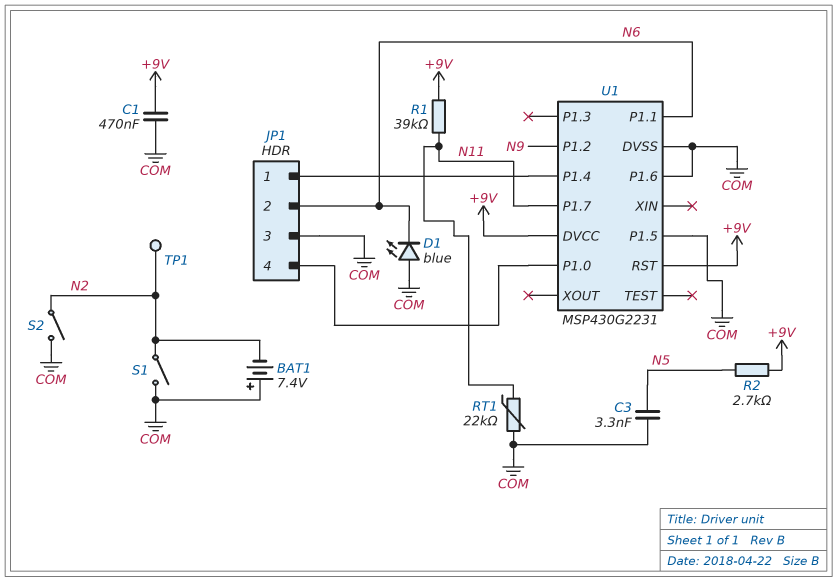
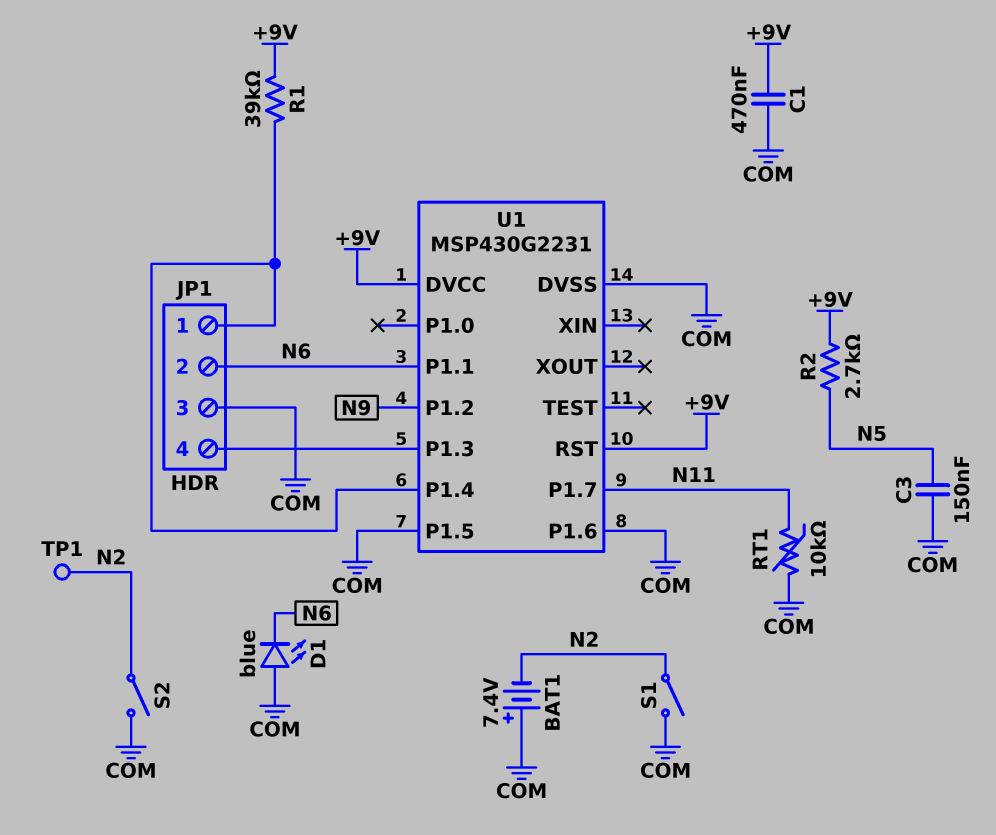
C3: 3.3nF (COM, N5) -> 150nF (COM, N5)
R1: 39k (+9V, N11) -> 39k (+9V, JP1/1)
RT1: 22k (COM, N11) -> 10k (COM, N11)
U1 pin P1.0: JP1/4 -> none
U1 pin P1.3: none -> JP1/4

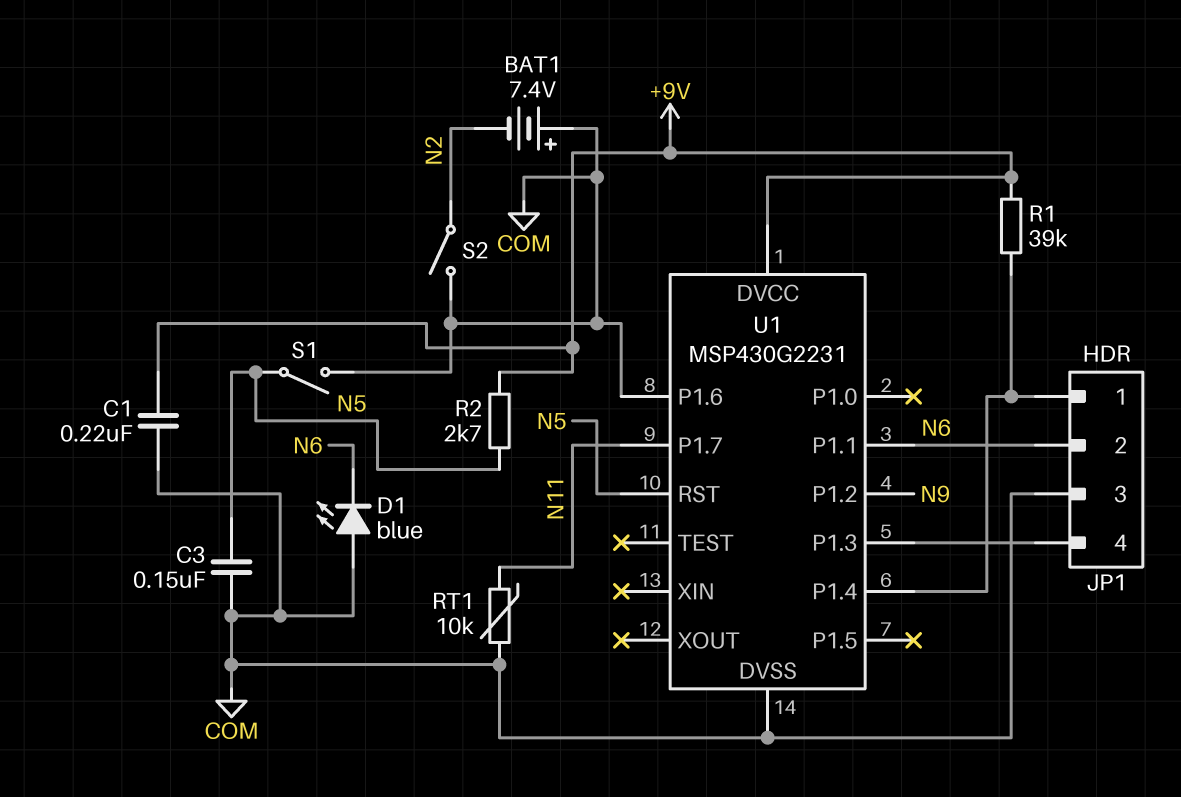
C1: 470nF (+9V, COM) -> 220nF (+9V, COM)
S1: switch (COM, N2) -> switch (COM, N5)
TP1: test point (N2) -> none
U1 pin P1.5: COM -> none
U1 pin RST: +9V -> N5

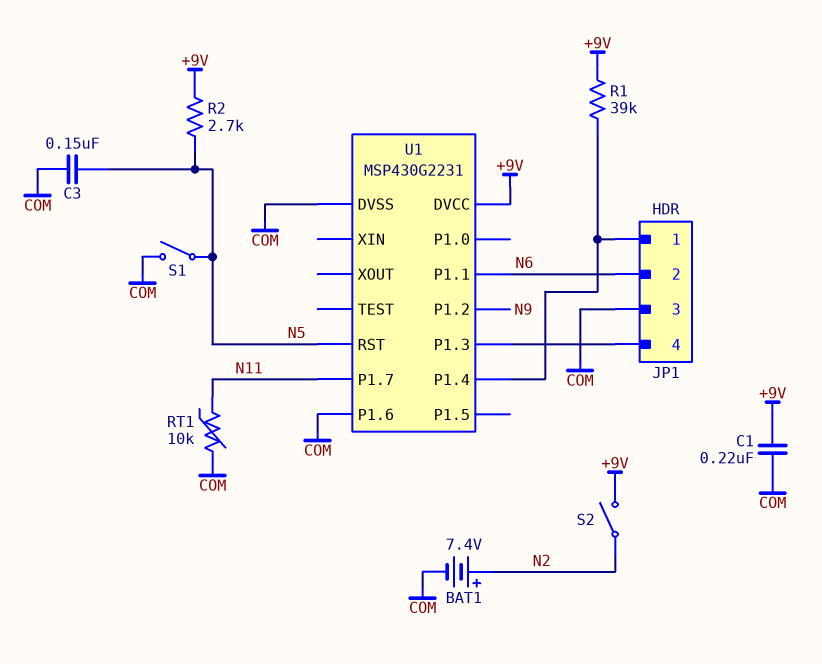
BAT1: 7.4V (plus COM, minus N2) -> 7.4V (plus N2, minus COM)
D1: LED blue (A COM, K N6) -> none
S2: switch (COM, N2) -> switch (+9V, N2)

